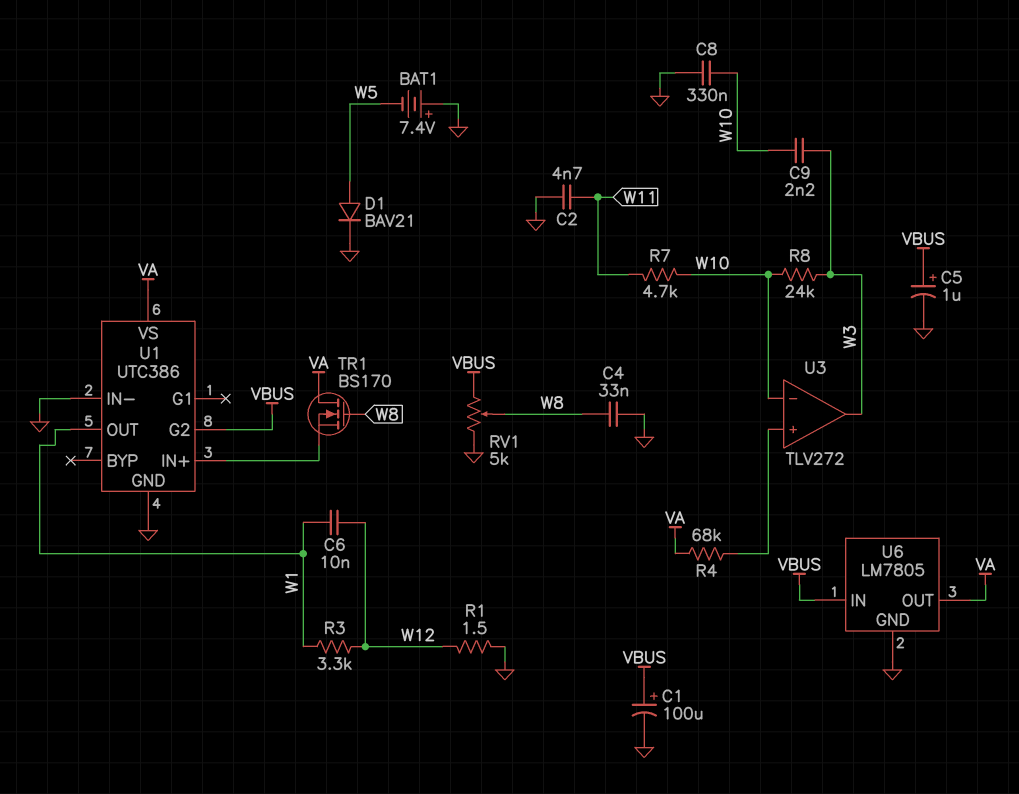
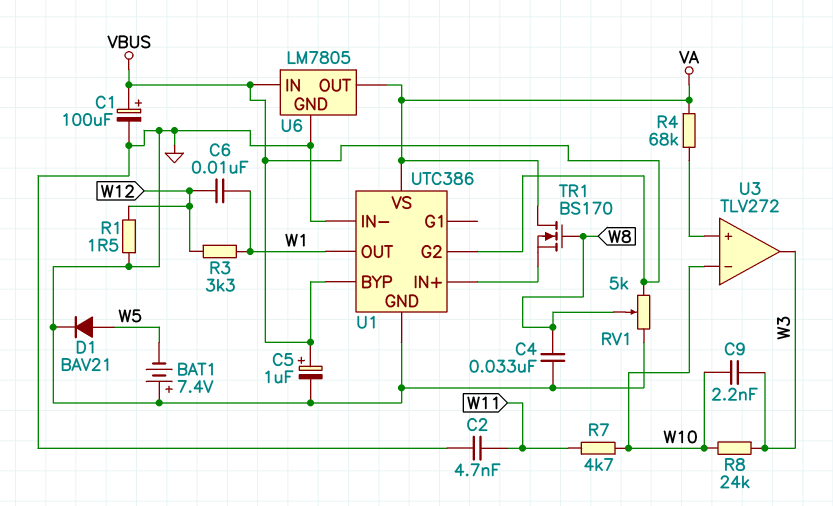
C8: 330nF (GND, W10) -> none
U1 pin BYP: none -> VBUS

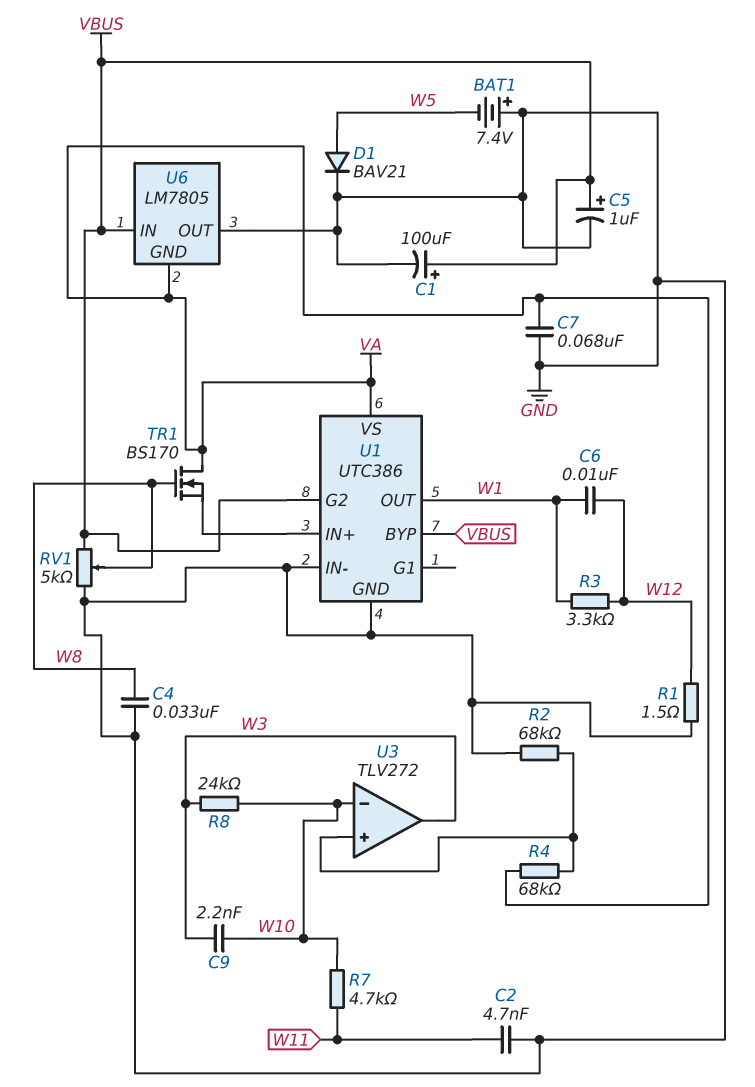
C7: none -> 68nF (GND, VA)
R2: none -> 68k (GND, U3/in+)
U6 pin GND: GND -> VA
U6 pin OUT: VA -> GND

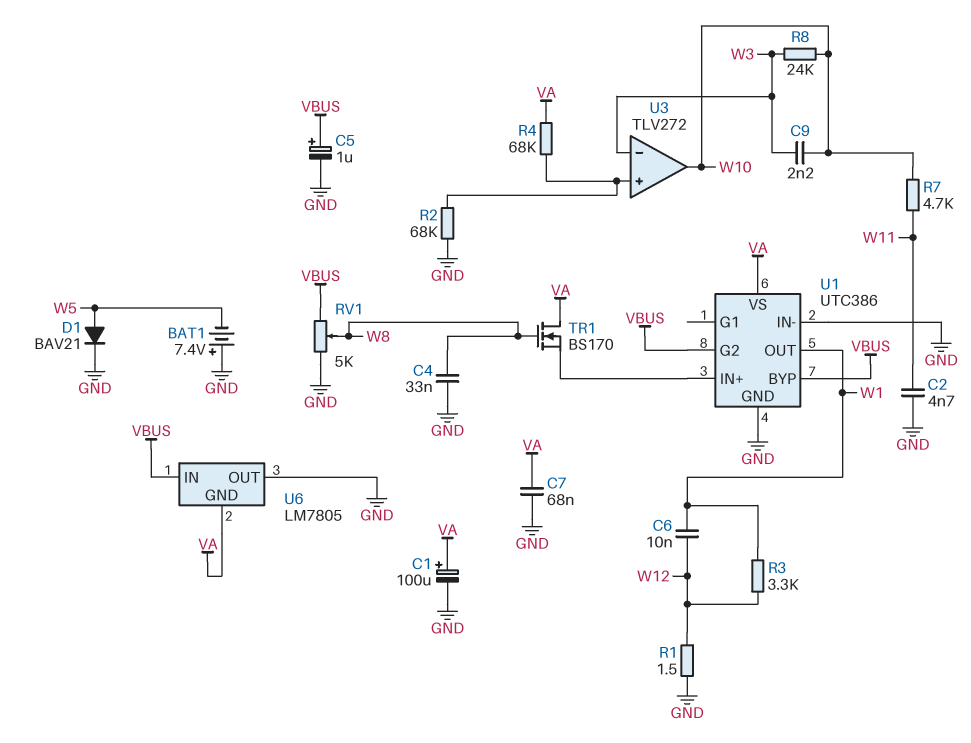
C1: 100uF (plus VBUS, minus GND) -> 100uF (plus VA, minus GND)
U3 pin in-: W10 -> W3
U3 pin out: W3 -> W10

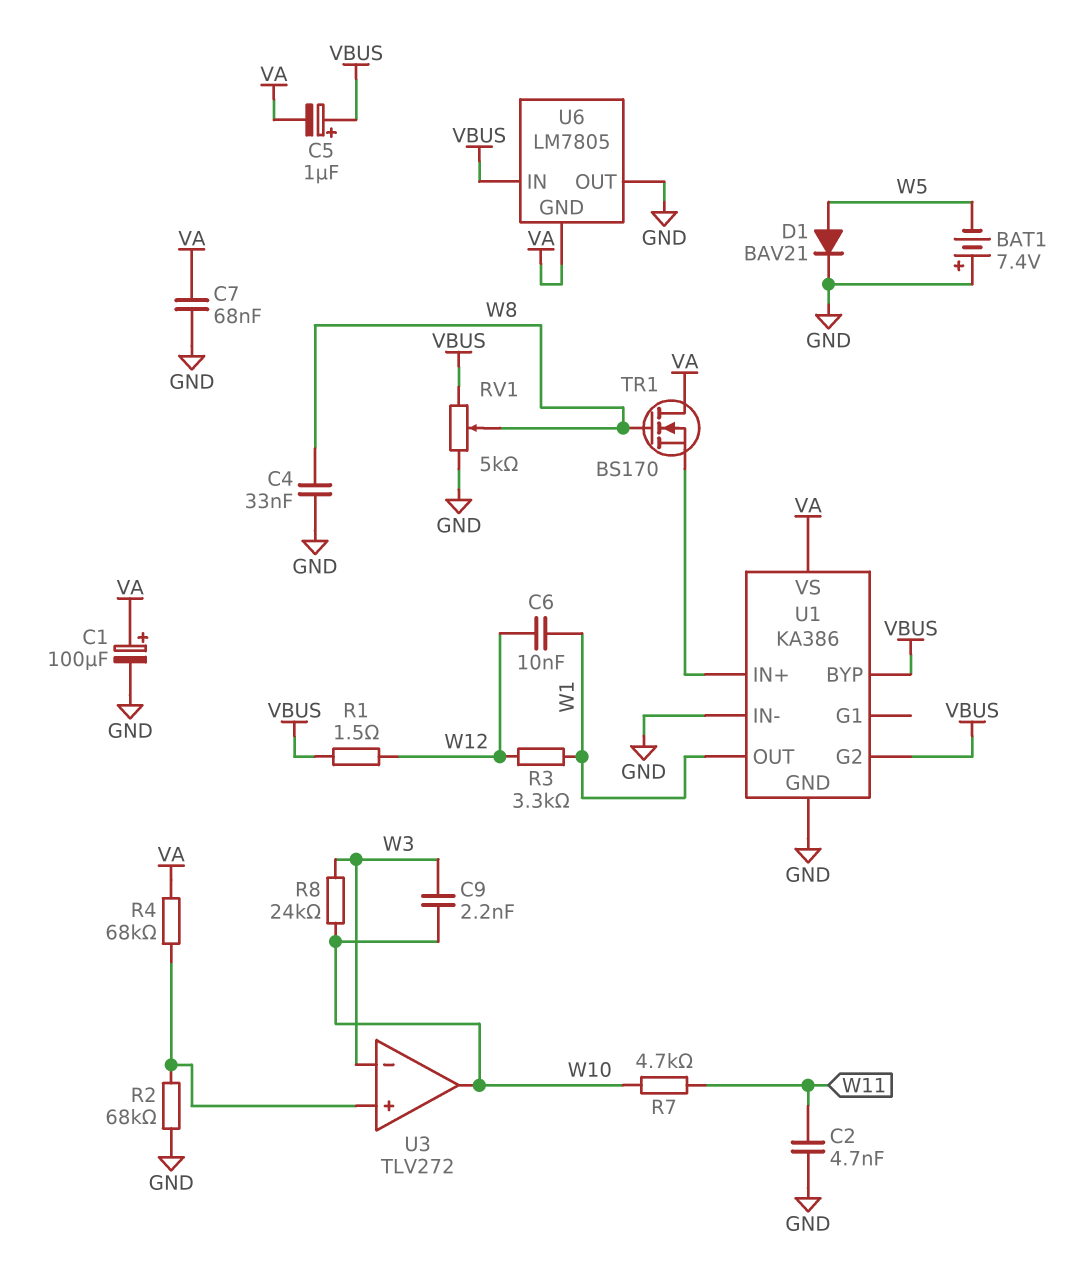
C5: 1uF (plus VBUS, minus GND) -> 1uF (plus VBUS, minus VA)
R1: 1.5 (GND, W12) -> 1.5 (VBUS, W12)
U1: UTC386 -> KA386

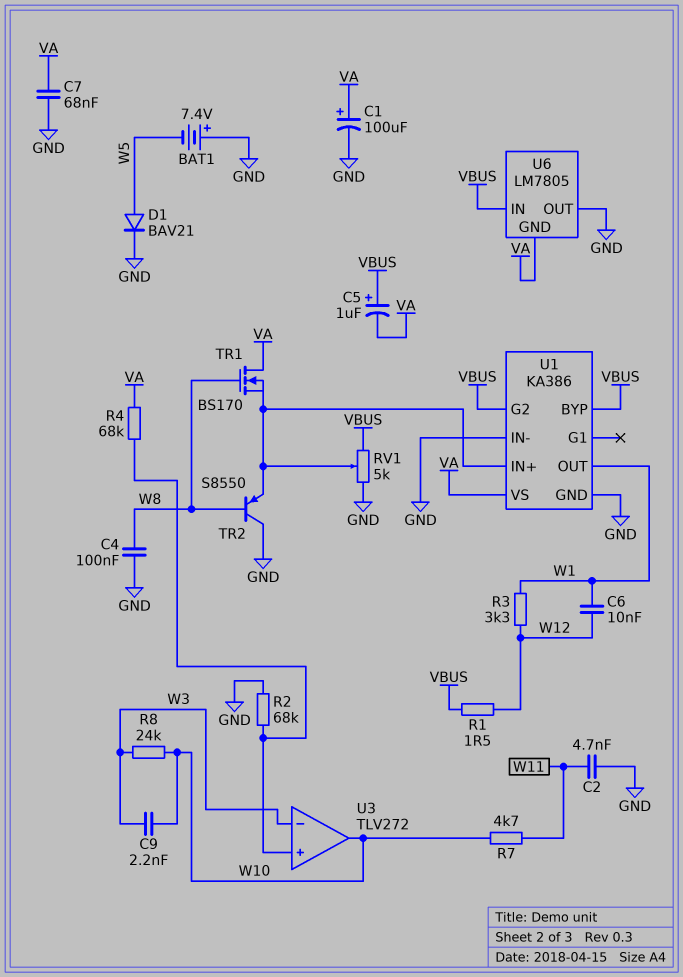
C4: 33nF (GND, W8) -> 100nF (GND, W8)
RV1: 5k (GND, VBUS, wiper W8) -> 5k (GND, VBUS, wiper U1/IN+)
TR2: none -> PNP S8550 (B W8, C GND, E U1/IN+)

